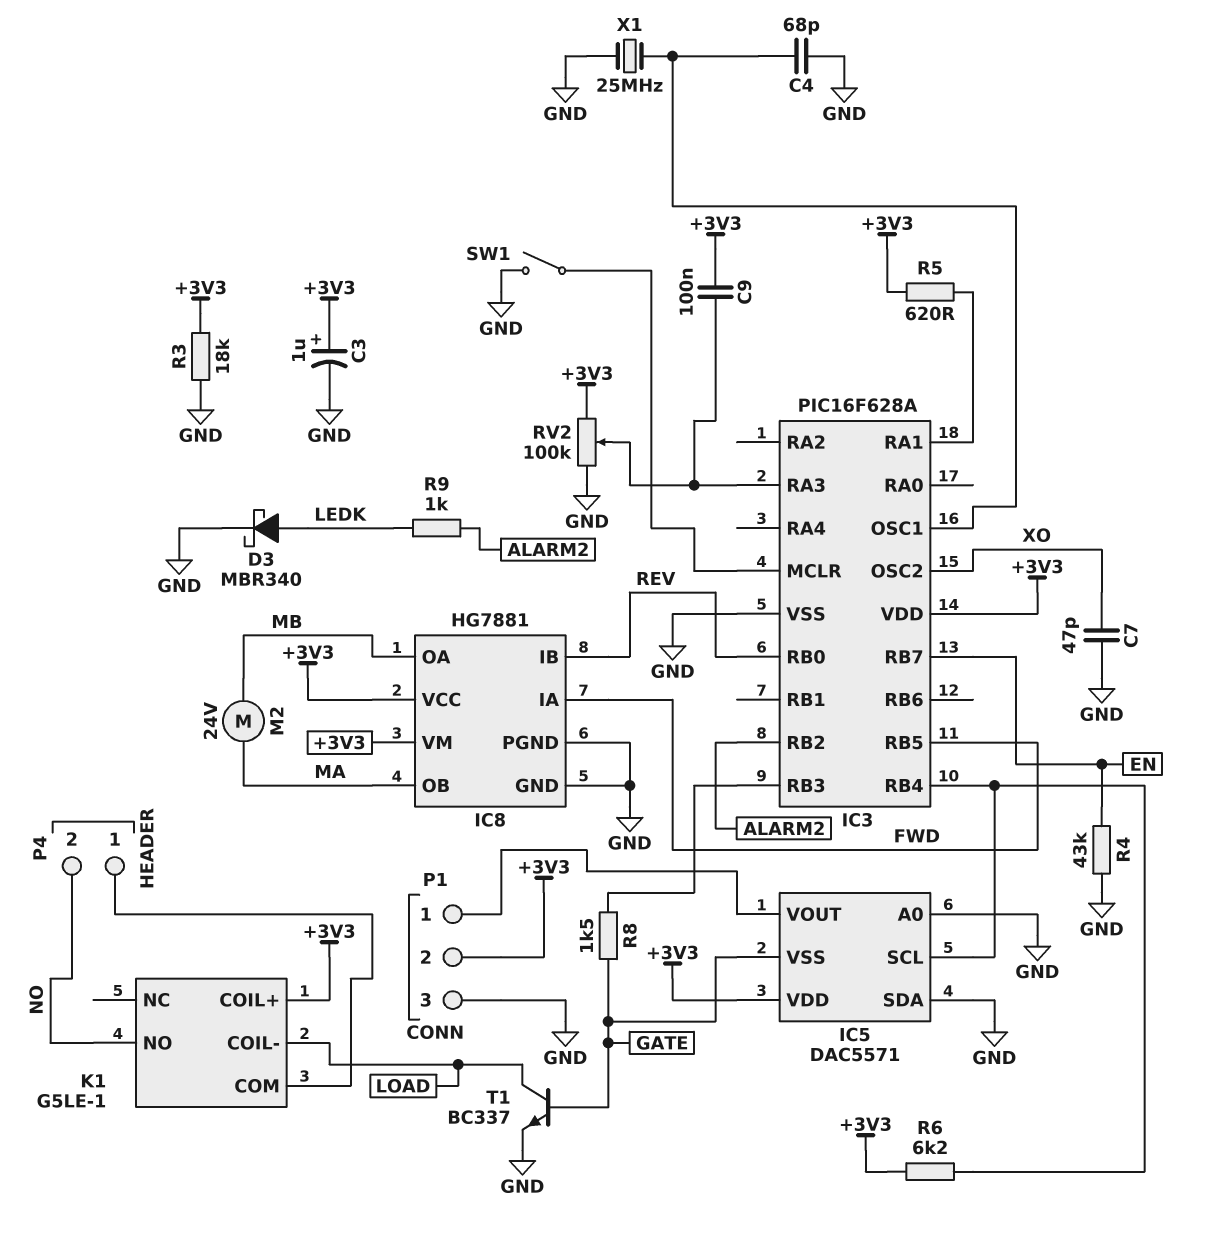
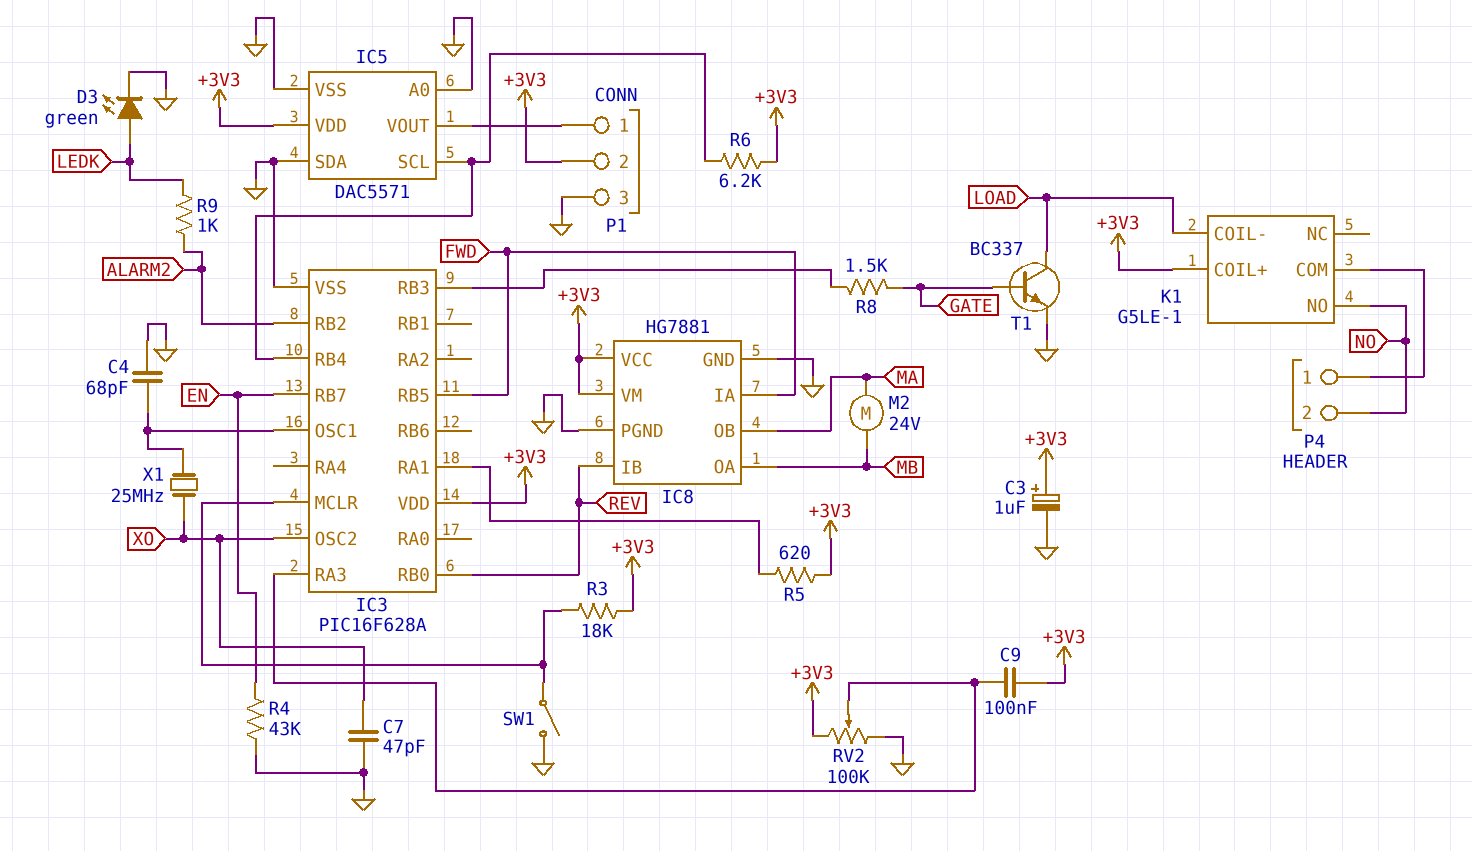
D3: schottky MBR340 (A LEDK, K GND) -> LED green (A LEDK, K GND)
IC5 pin VSS: GATE -> GND
R3: 18k (+3V3, GND) -> 18k (+3V3, IC3/MCLR)
X1: 25MHz (GND, IC3/OSC1) -> 25MHz (IC3/OSC1, XO)

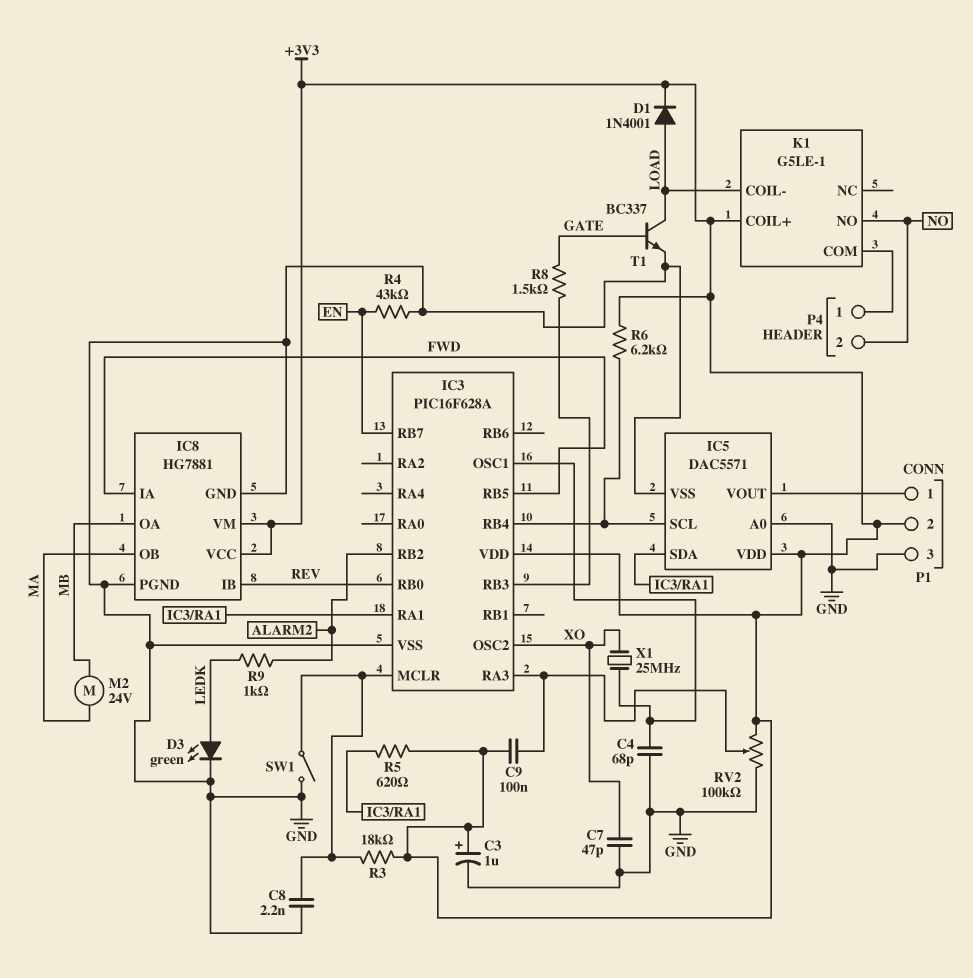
C8: none -> 2.2nF (GND, IC3/MCLR)
D1: none -> diode 1N4001 (A LOAD, K +3V3)
IC5 pin SDA: GND -> IC3/RA1

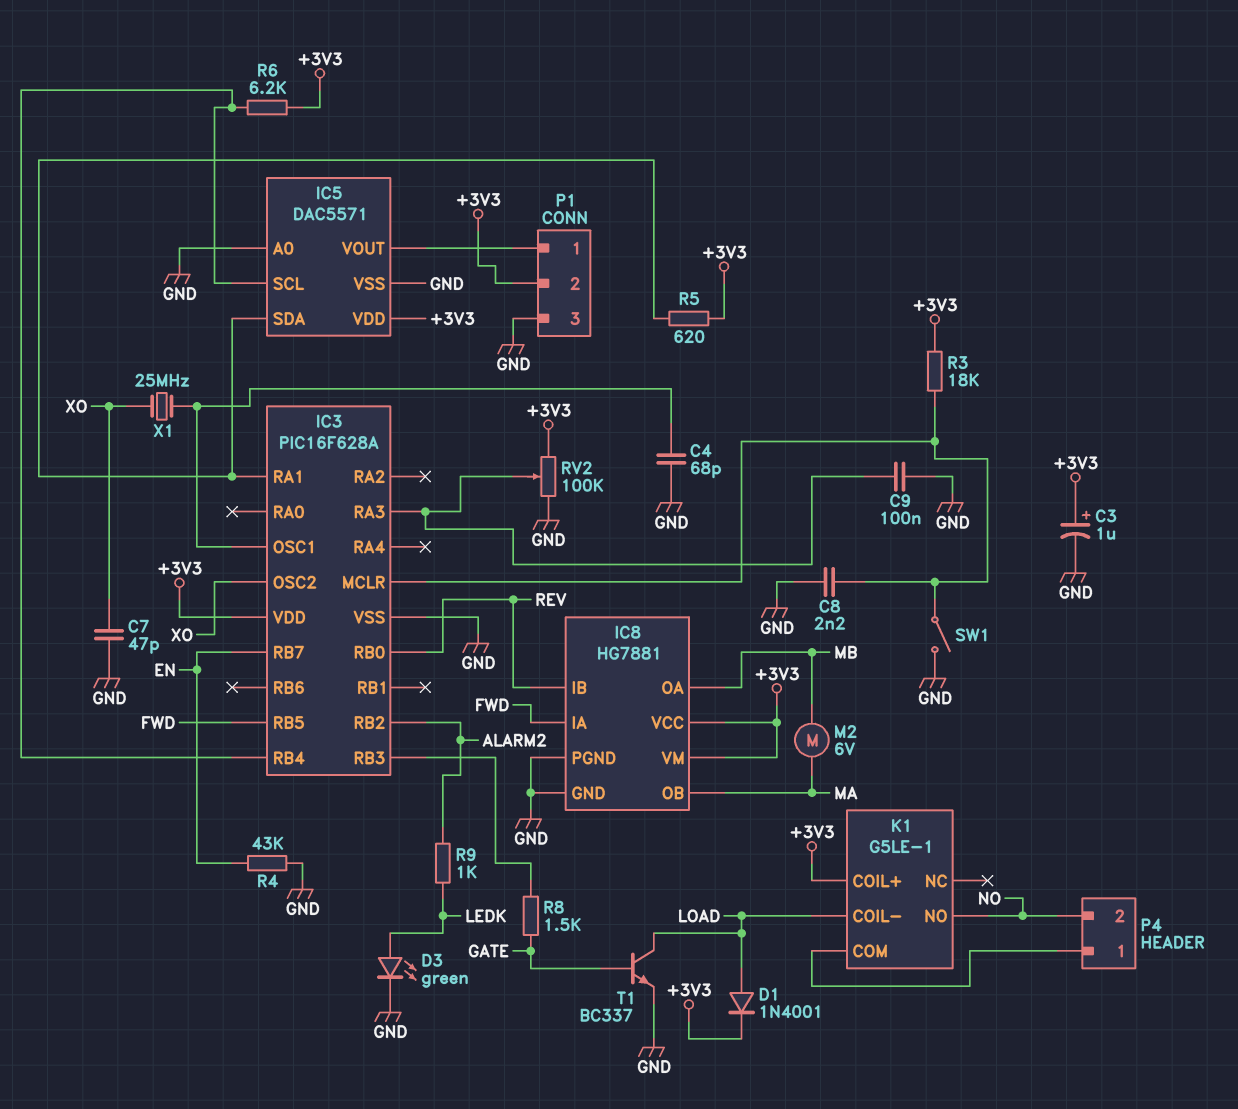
C9: 100nF (+3V3, IC3/RA3) -> 100nF (GND, IC3/RA3)
M2: motor 24V (MA, MB) -> motor 6V (MA, MB)

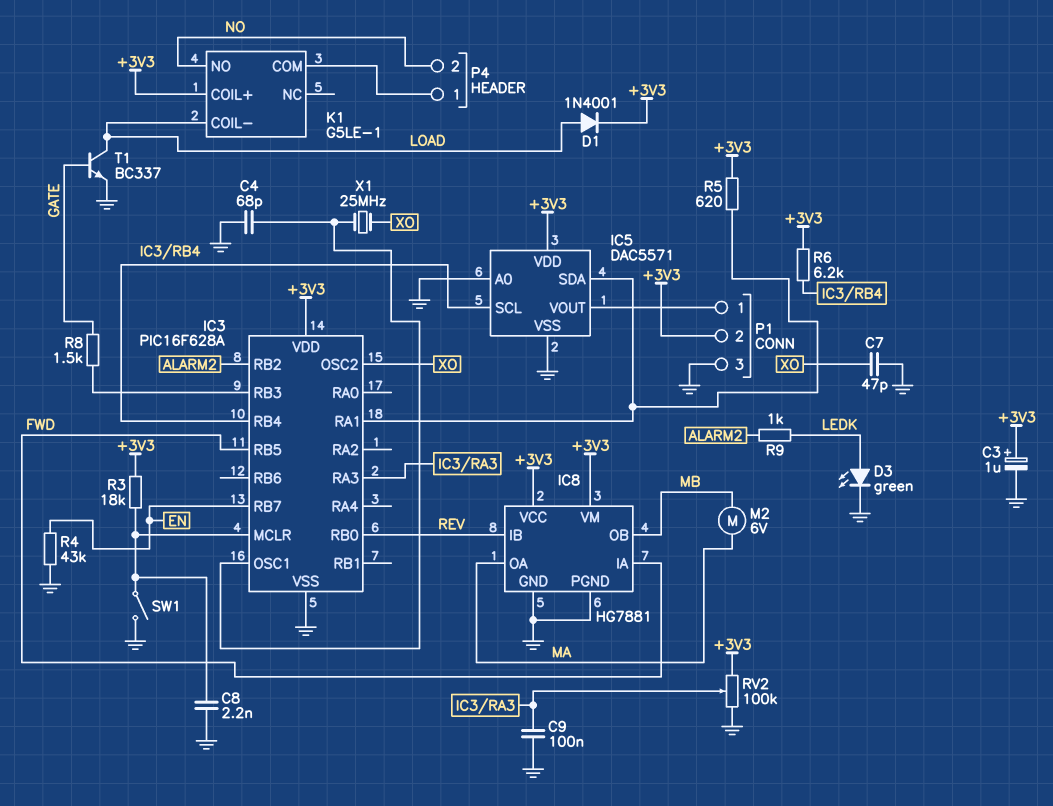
IC8 pin OA: MB -> MA
IC8 pin OB: MA -> MB

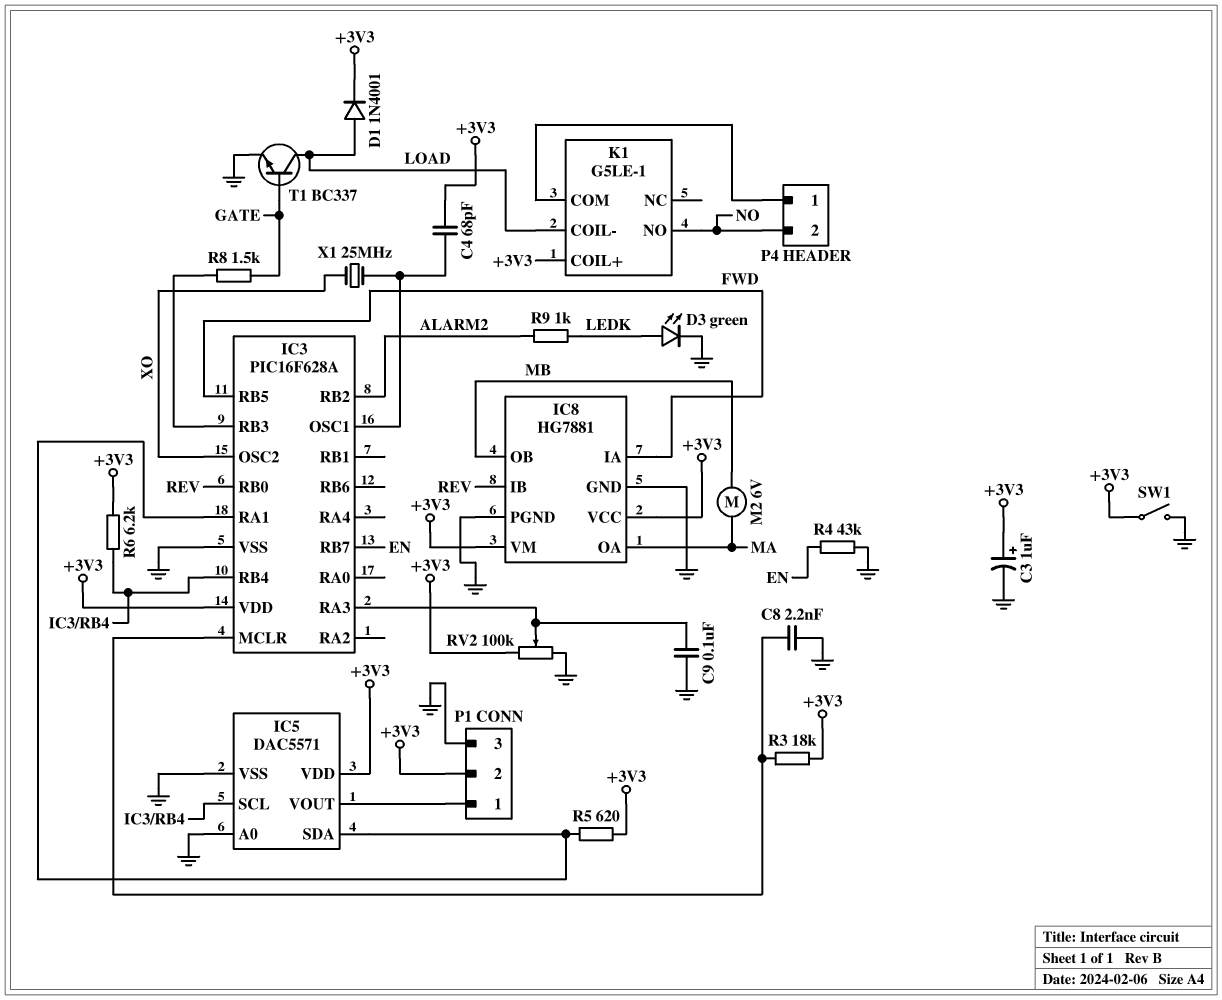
C4: 68pF (GND, IC3/OSC1) -> 68pF (+3V3, IC3/OSC1)
C7: 47pF (GND, XO) -> none
SW1: switch (GND, IC3/MCLR) -> switch (+3V3, GND)

